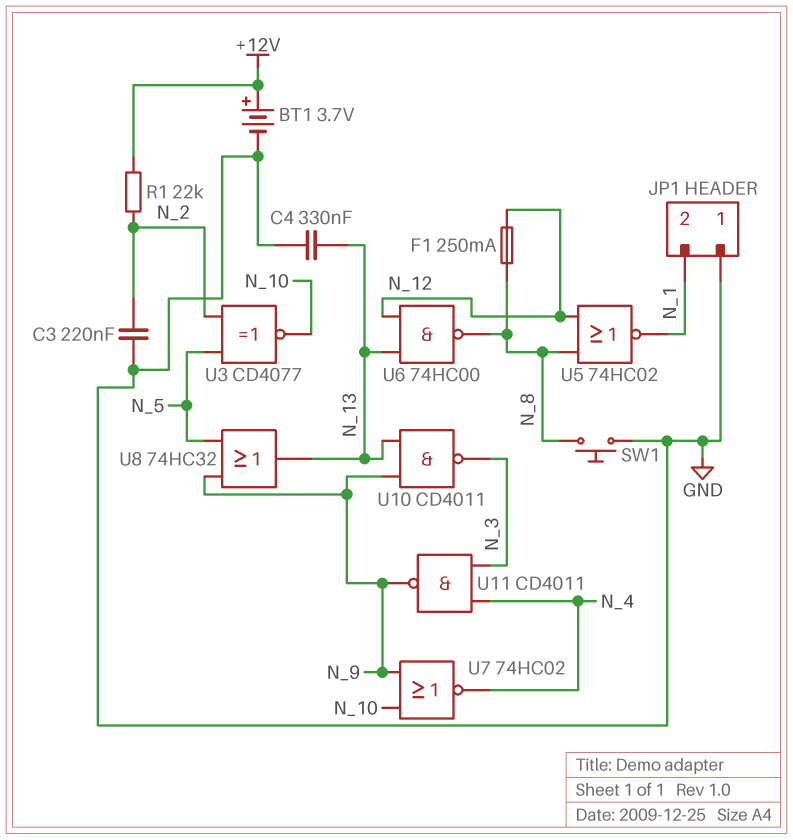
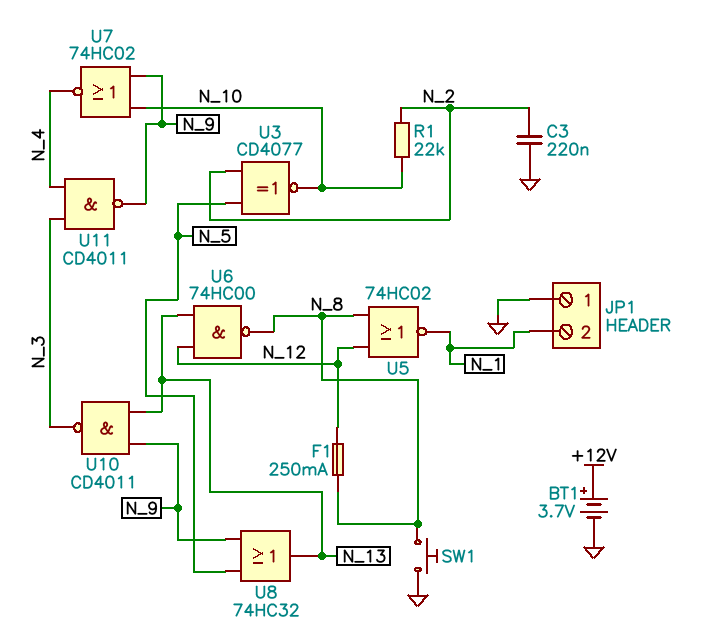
C4: 330nF (GND, N_13) -> none
R1: 22k (+12V, N_2) -> 22k (N_2, N_10)

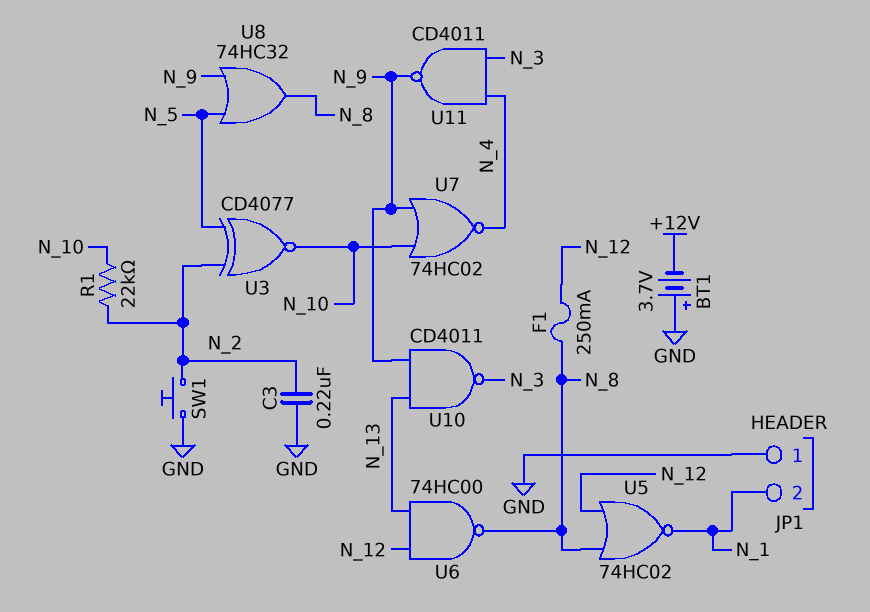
BT1: 3.7V (plus +12V, minus GND) -> 3.7V (plus GND, minus +12V)
SW1: button (GND, N_8) -> button (GND, N_2)
U8: OR 74HC32 (in N_5, in N_9, out N_13) -> OR 74HC32 (in N_5, in N_9, out N_8)

